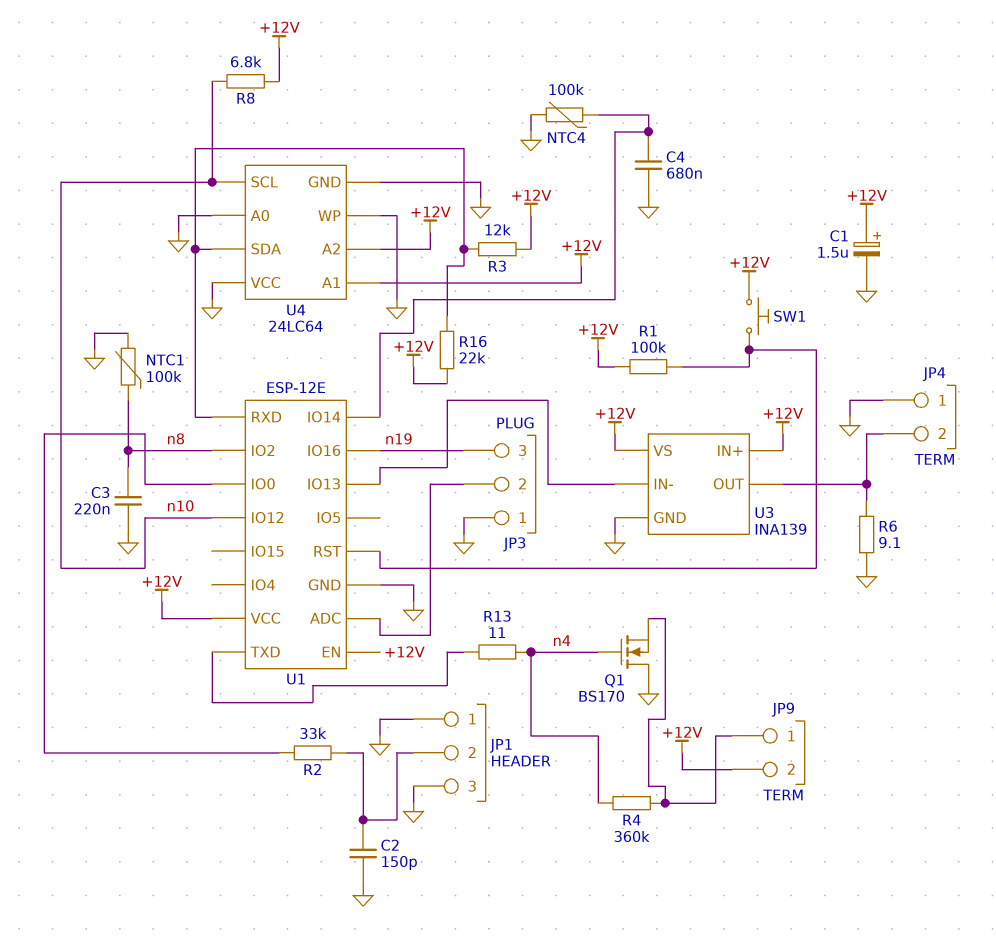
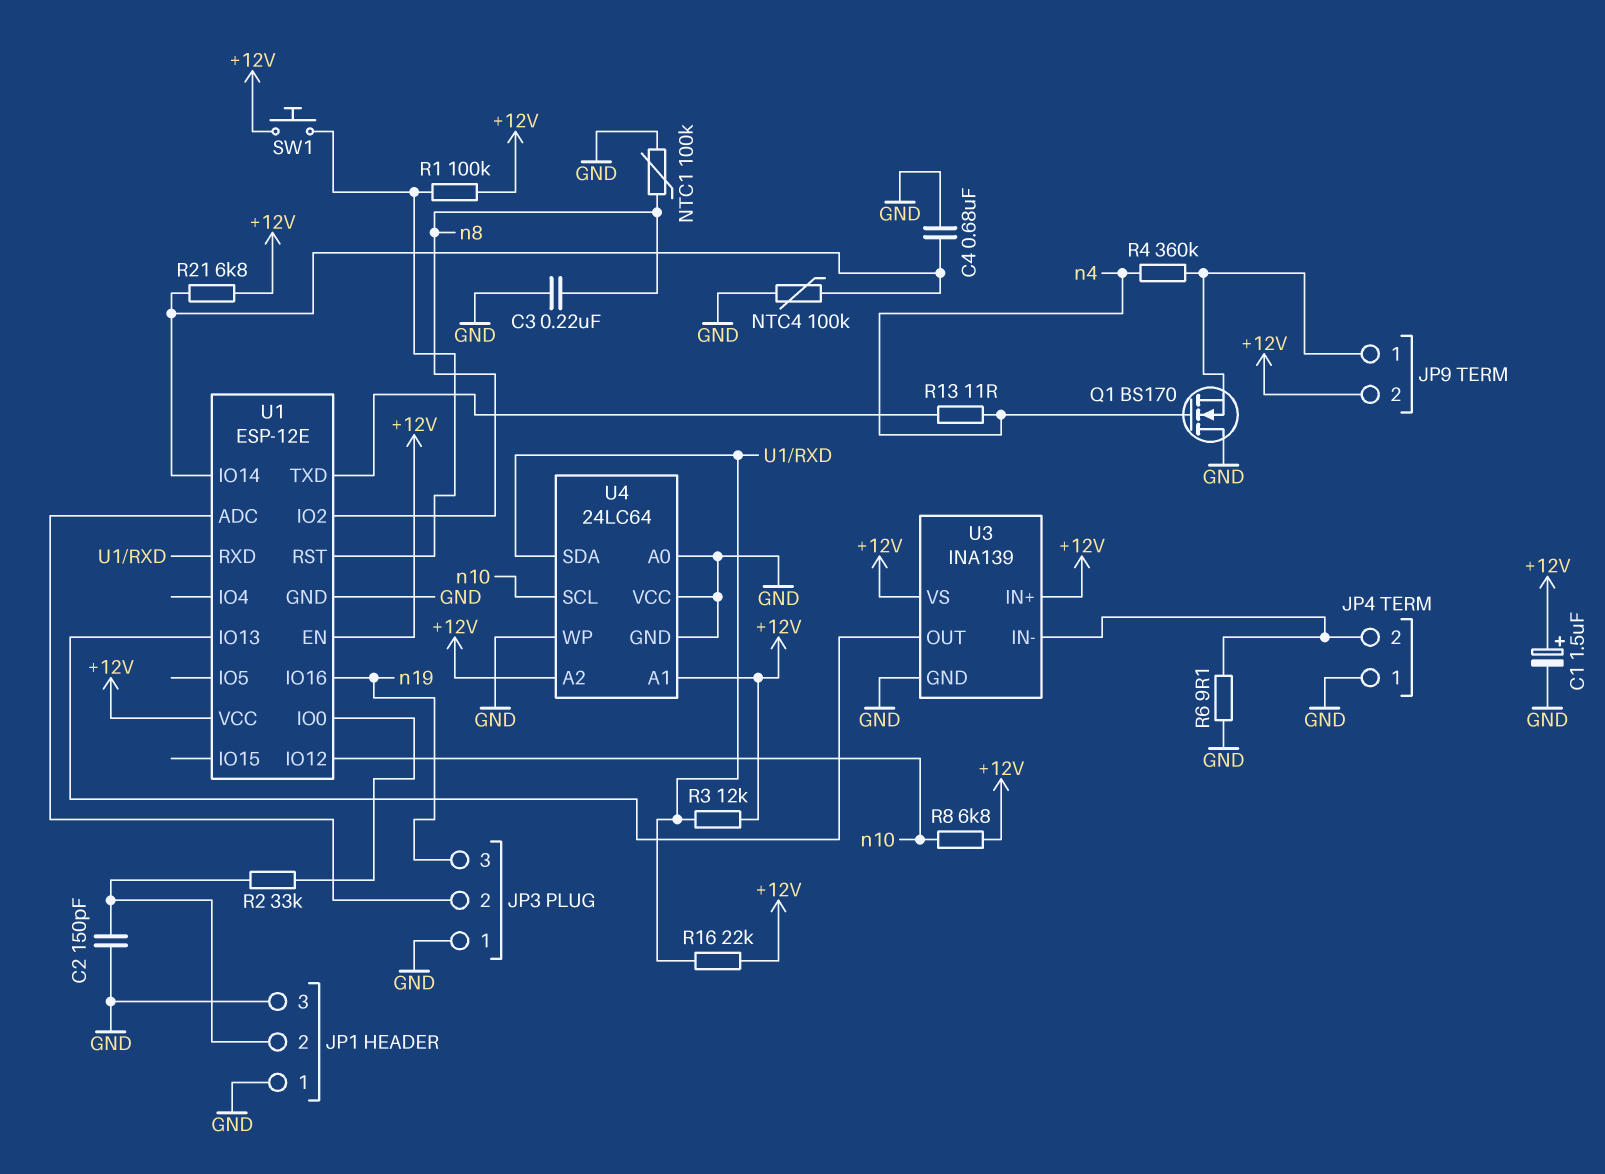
R21: none -> 6.8k (+12V, U1/IO14)
U3 pin IN-: U1/IO13 -> JP4/2
U3 pin OUT: JP4/2 -> U1/IO13

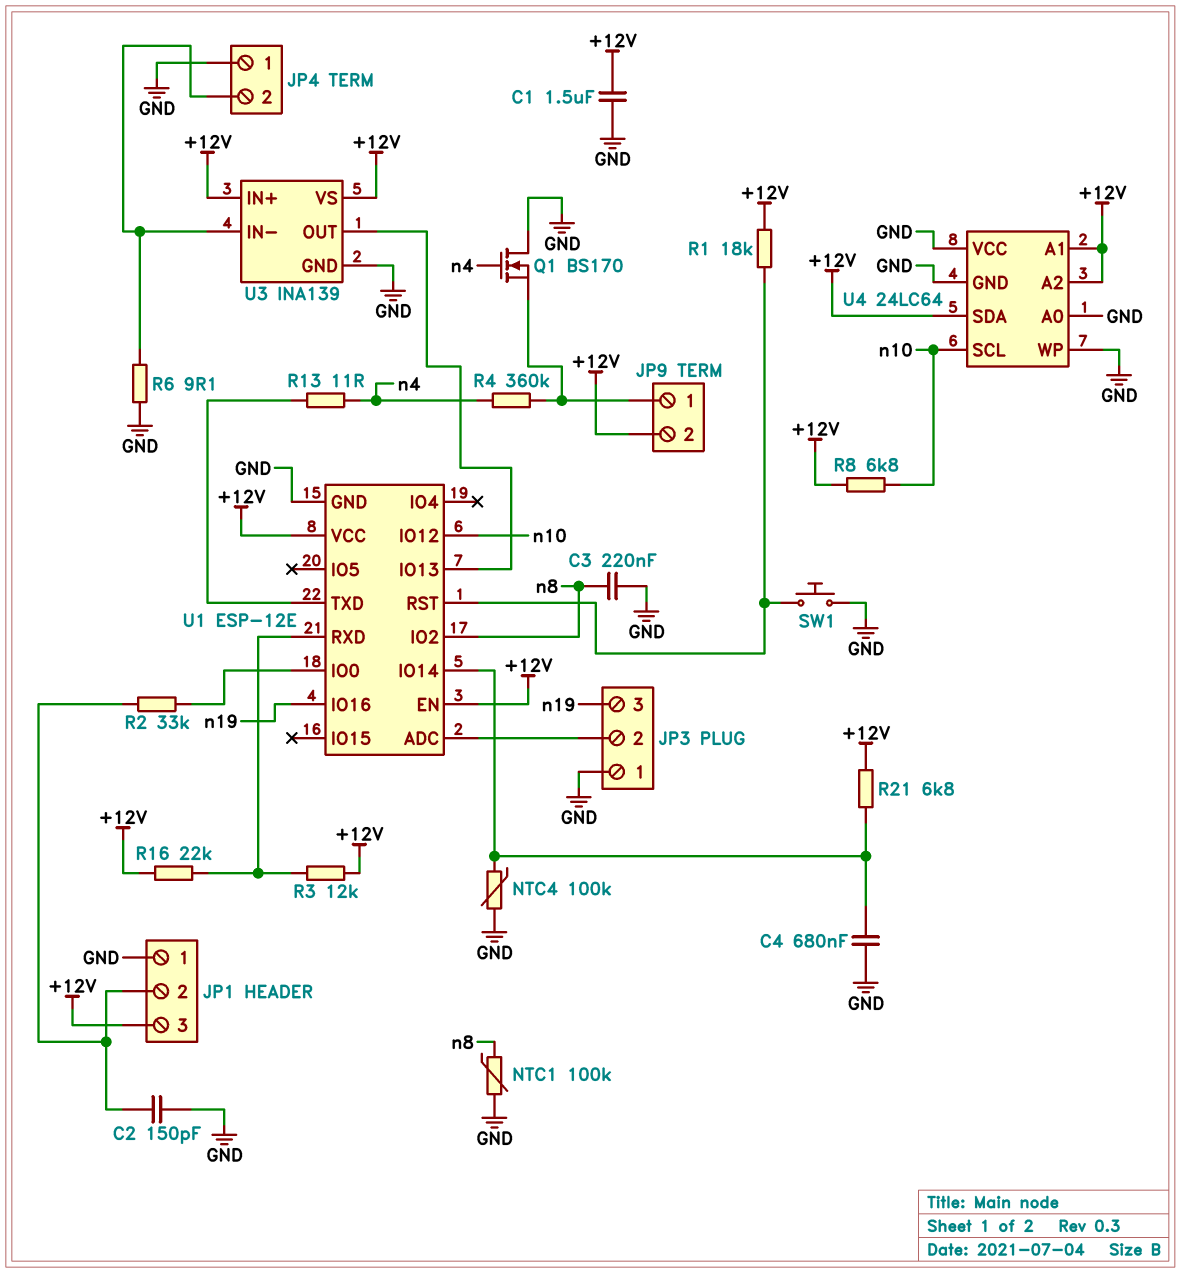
C1: 1.5uF (plus +12V, minus GND) -> 1.5uF (+12V, GND)
JP1 pin 3: GND -> +12V
R1: 100k (+12V, U1/RST) -> 18k (+12V, U1/RST)
SW1: button (+12V, U1/RST) -> button (GND, U1/RST)
U4 pin SDA: U1/RXD -> +12V

